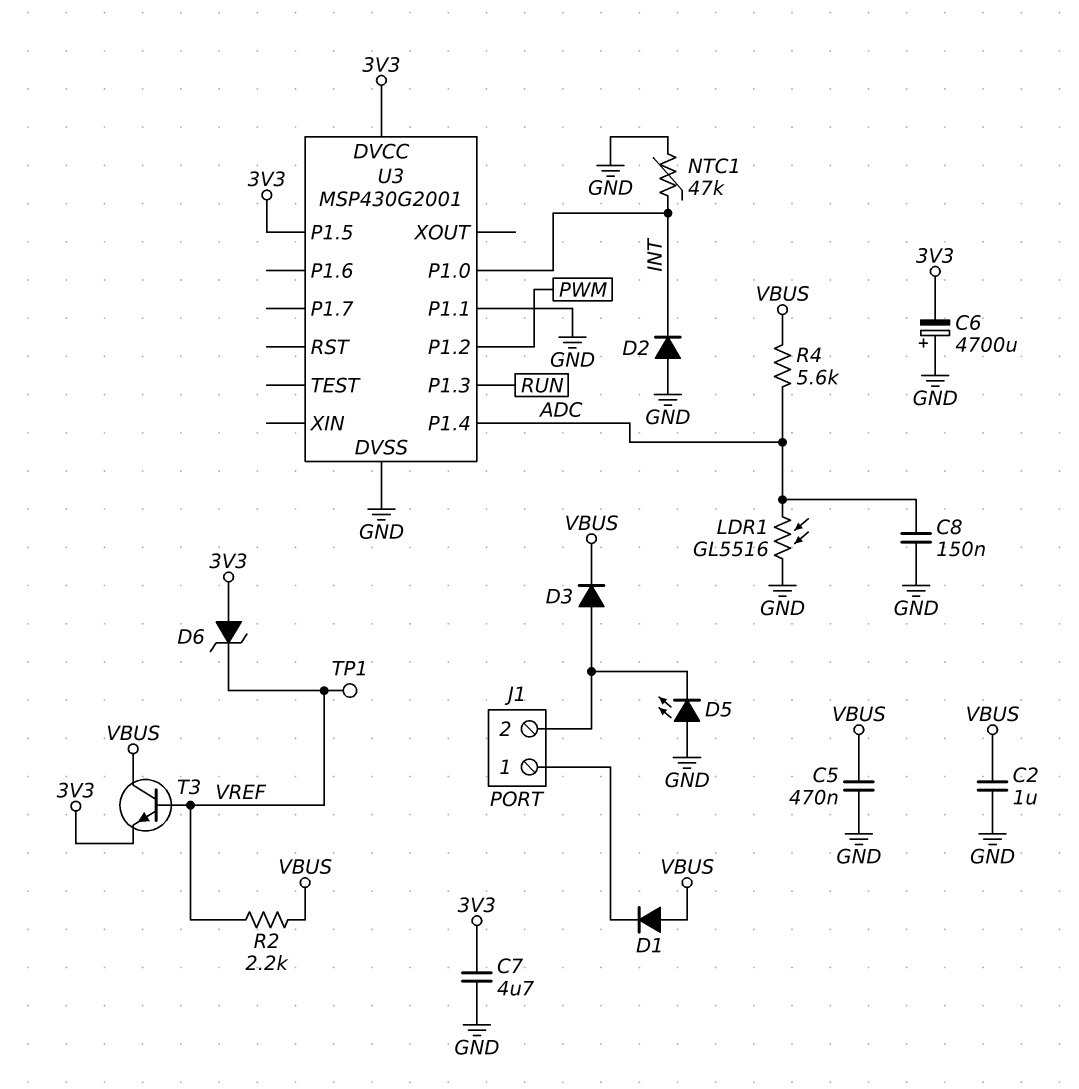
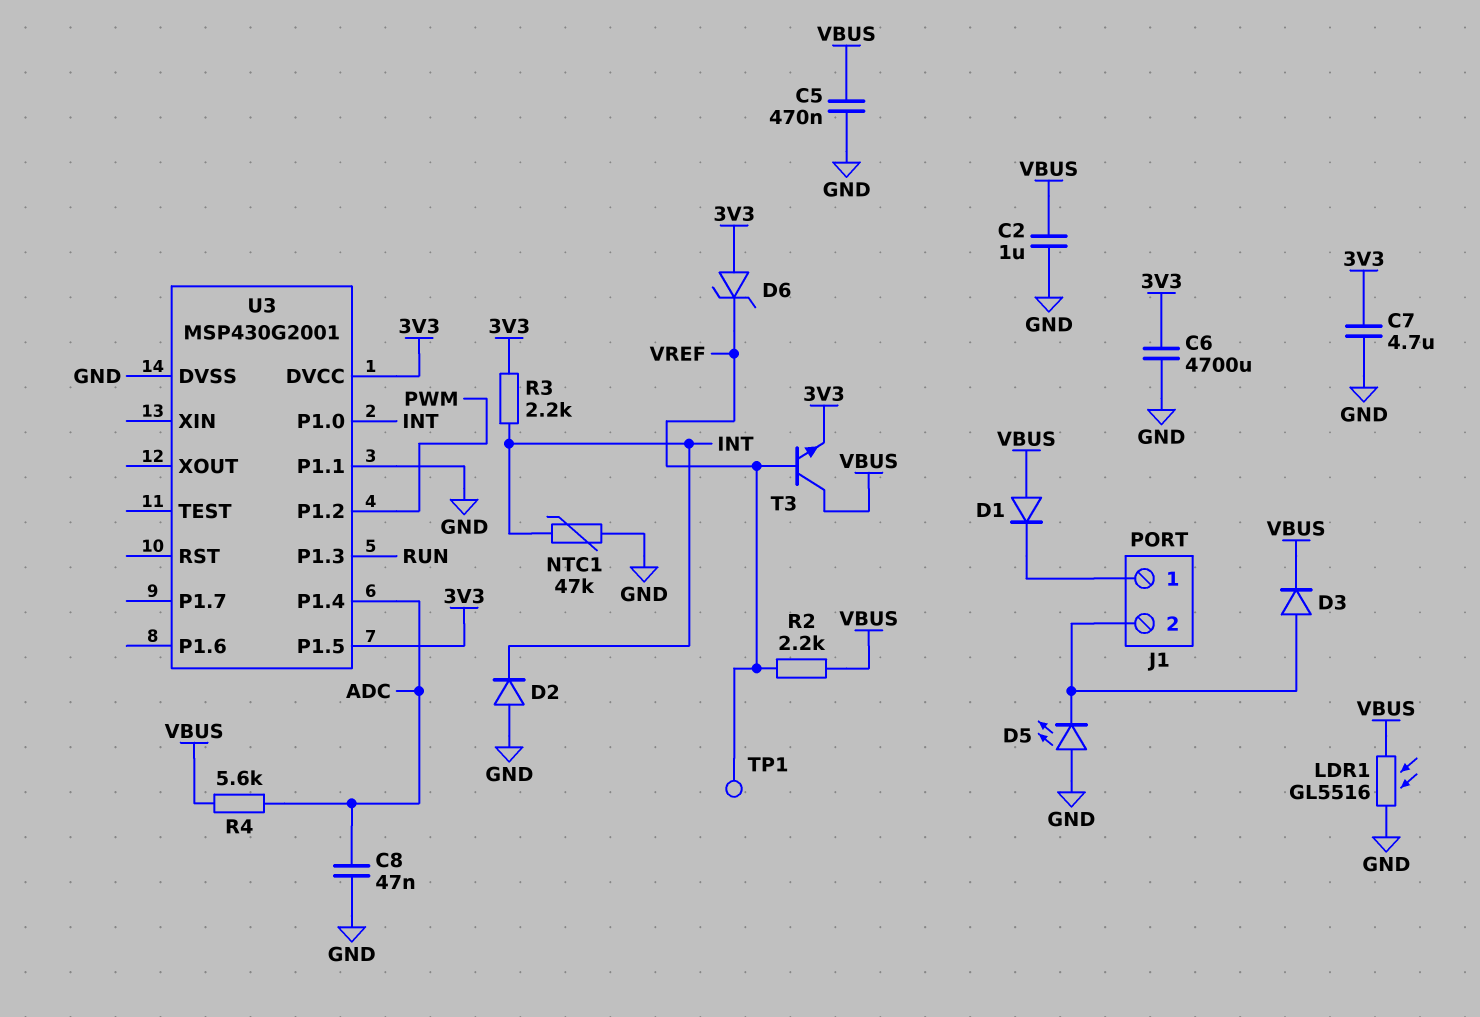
C6: 4700uF (plus GND, minus 3V3) -> 4700uF (3V3, GND)
C8: 150nF (ADC, GND) -> 47nF (ADC, GND)
LDR1: GL5516 (ADC, GND) -> GL5516 (GND, VBUS)
R3: none -> 2.2k (3V3, INT)

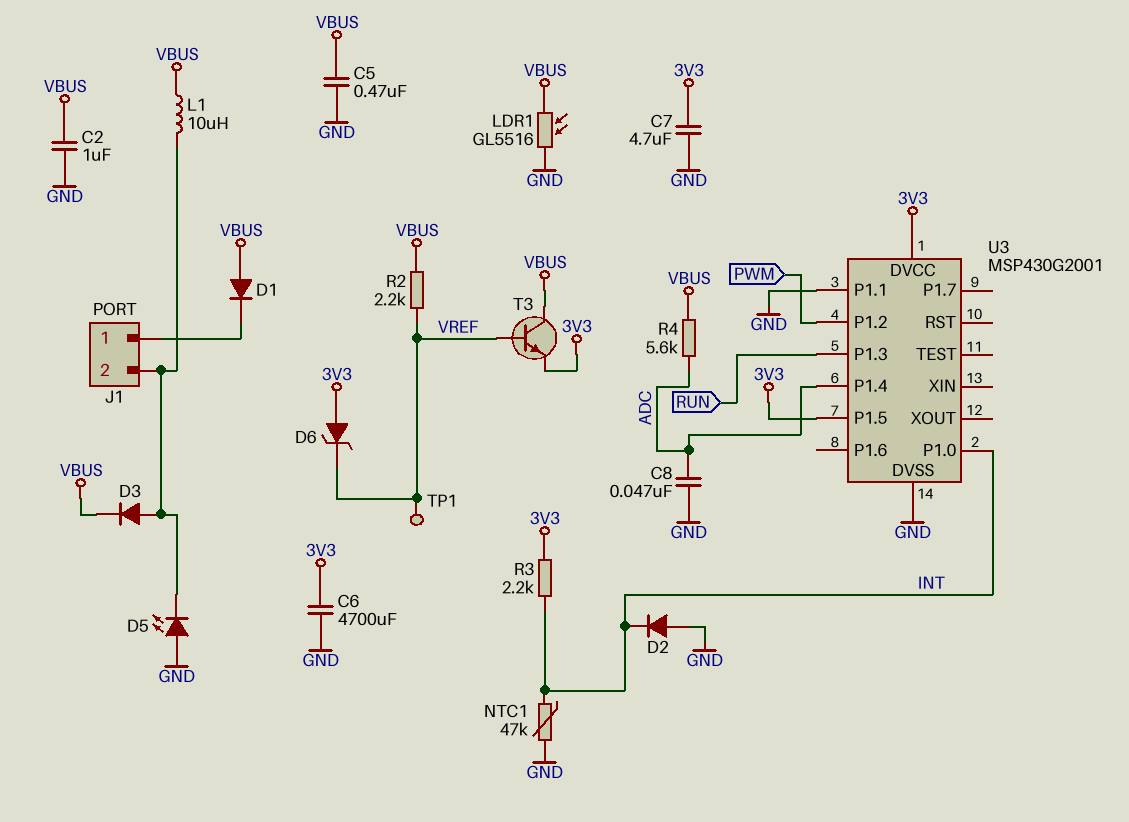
L1: none -> 10uH (J1/2, VBUS)

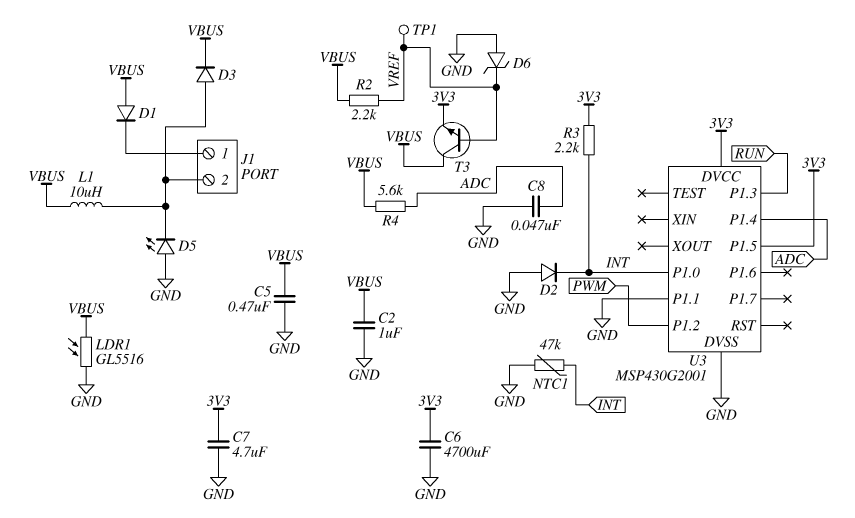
D6: zener (A 3V3, K VREF) -> zener (A GND, K VREF)

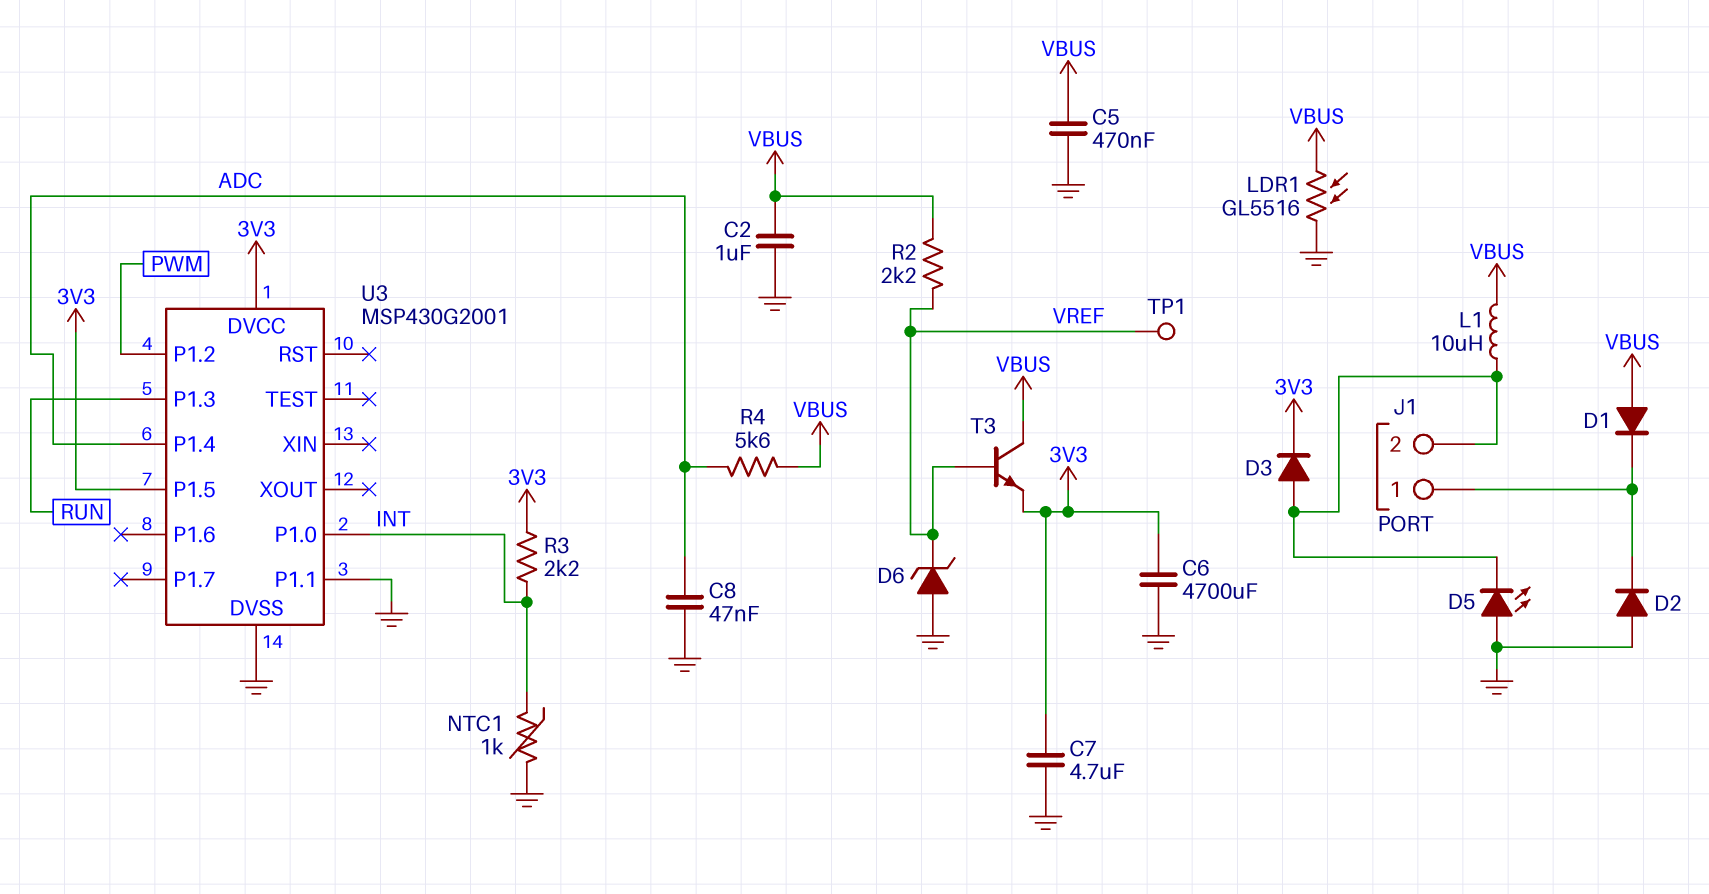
D2: diode (A GND, K INT) -> diode (A GND, K J1/1)
D3: diode (A J1/2, K VBUS) -> diode (A J1/2, K 3V3)
NTC1: 47k (GND, INT) -> 1k (GND, INT)

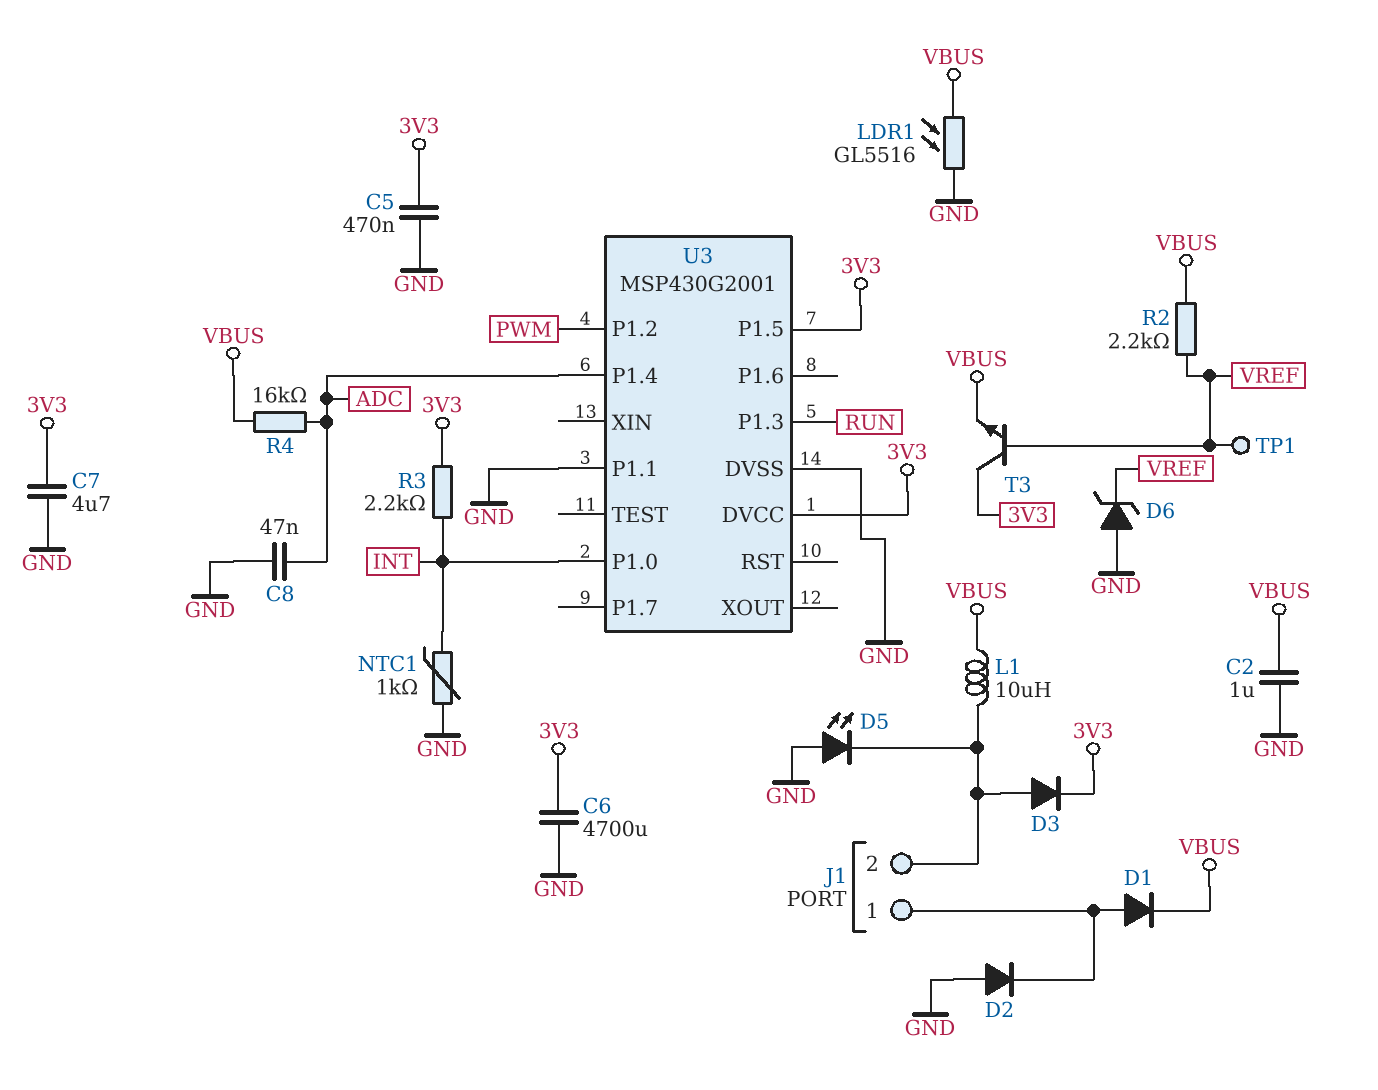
C5: 470nF (GND, VBUS) -> 470nF (3V3, GND)
D1: diode (A VBUS, K J1/1) -> diode (A J1/1, K VBUS)
R4: 5.6k (ADC, VBUS) -> 16k (ADC, VBUS)
T3: NPN (B VREF, C VBUS, E 3V3) -> NPN (B VREF, C 3V3, E VBUS)

